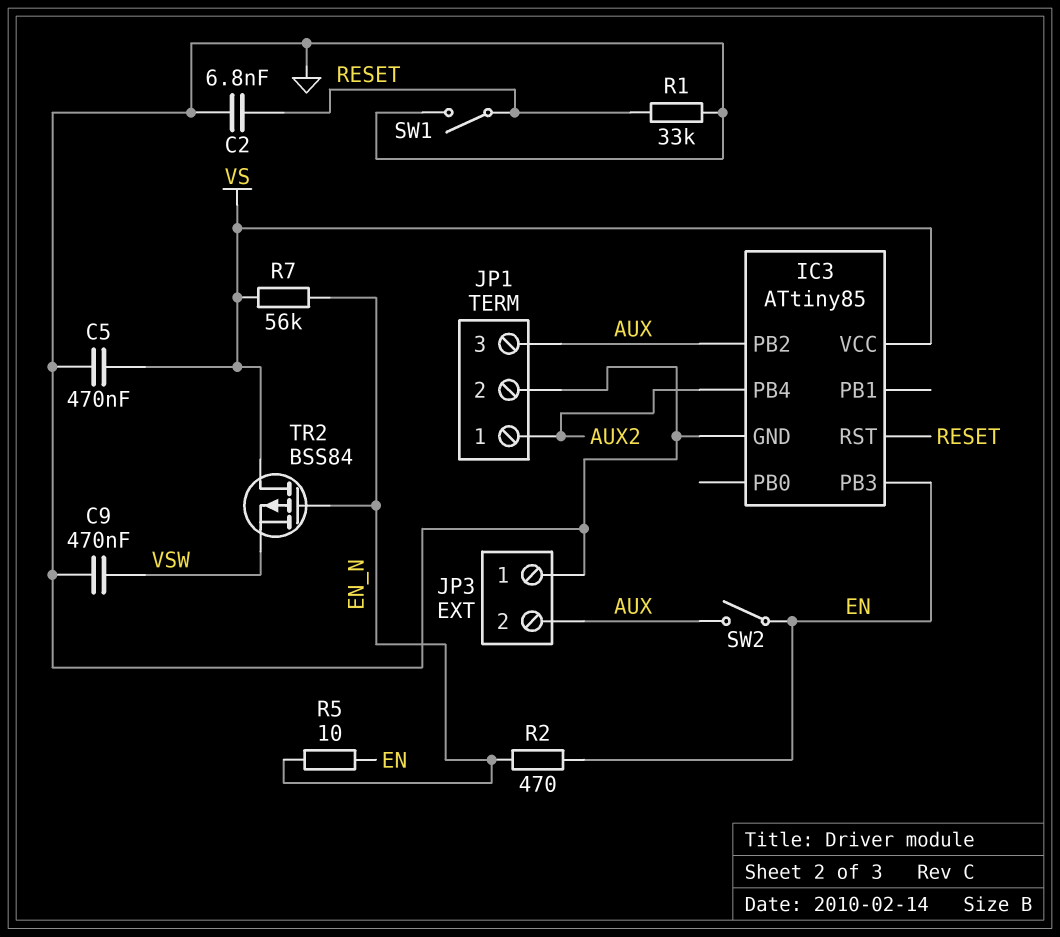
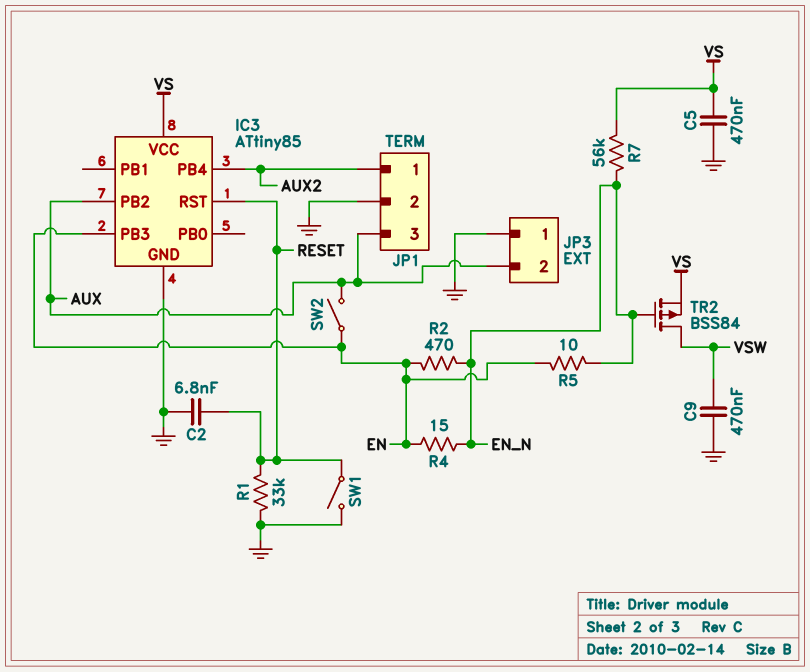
R4: none -> 15 (EN, EN_N)
TR2: PMOS BSS84 (G EN_N, D VS, S VSW) -> PMOS BSS84 (G EN_N, D VSW, S VS)

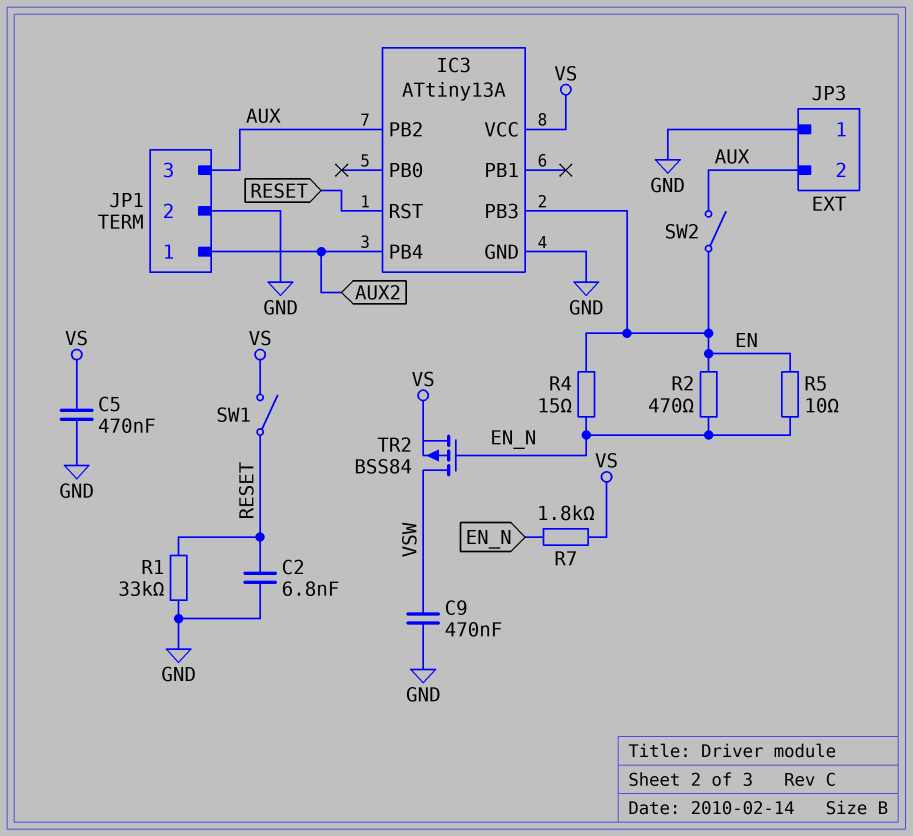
IC3: ATtiny85 -> ATtiny13A
R7: 56k (EN_N, VS) -> 1.8k (EN_N, VS)
SW1: switch (GND, RESET) -> switch (RESET, VS)

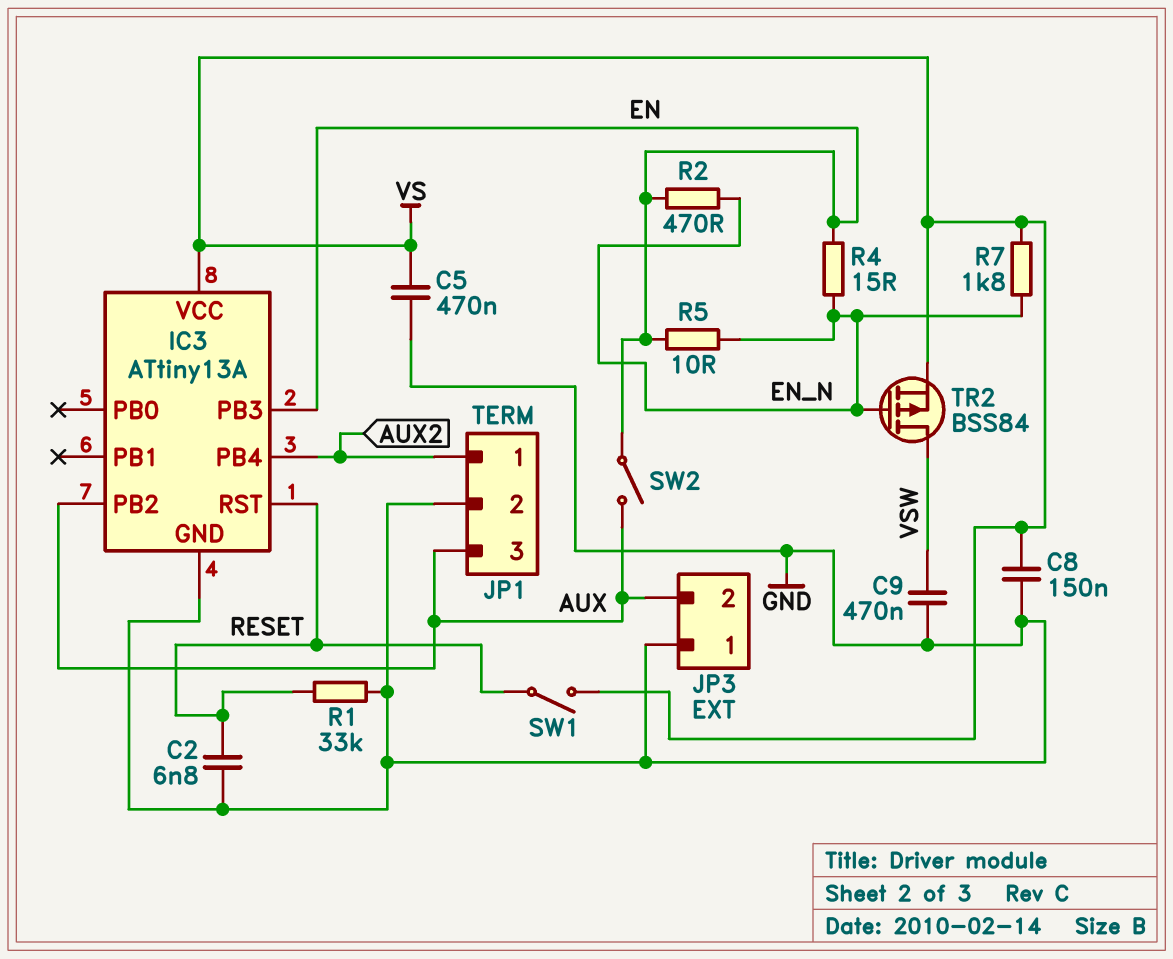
C8: none -> 150nF (GND, VS)

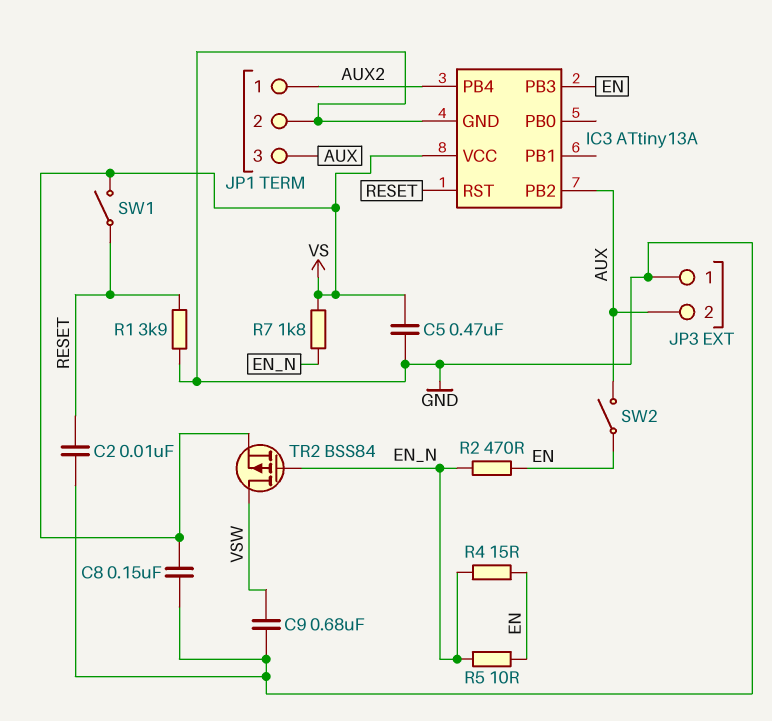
C2: 6.8nF (GND, RESET) -> 10nF (GND, RESET)
C9: 470nF (GND, VSW) -> 680nF (GND, VSW)
R1: 33k (GND, RESET) -> 3.9k (GND, RESET)

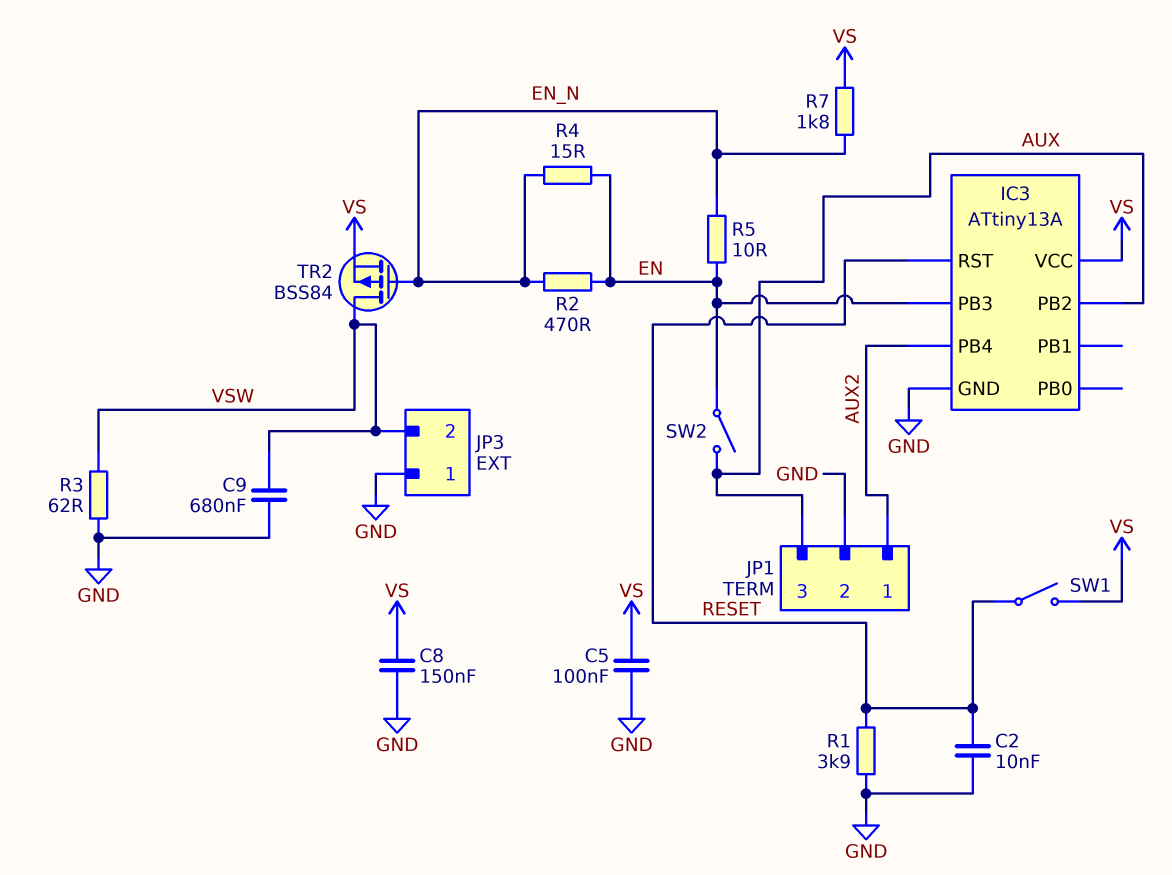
C5: 470nF (GND, VS) -> 100nF (GND, VS)
JP3 pin 2: AUX -> VSW
R3: none -> 62 (GND, VSW)

